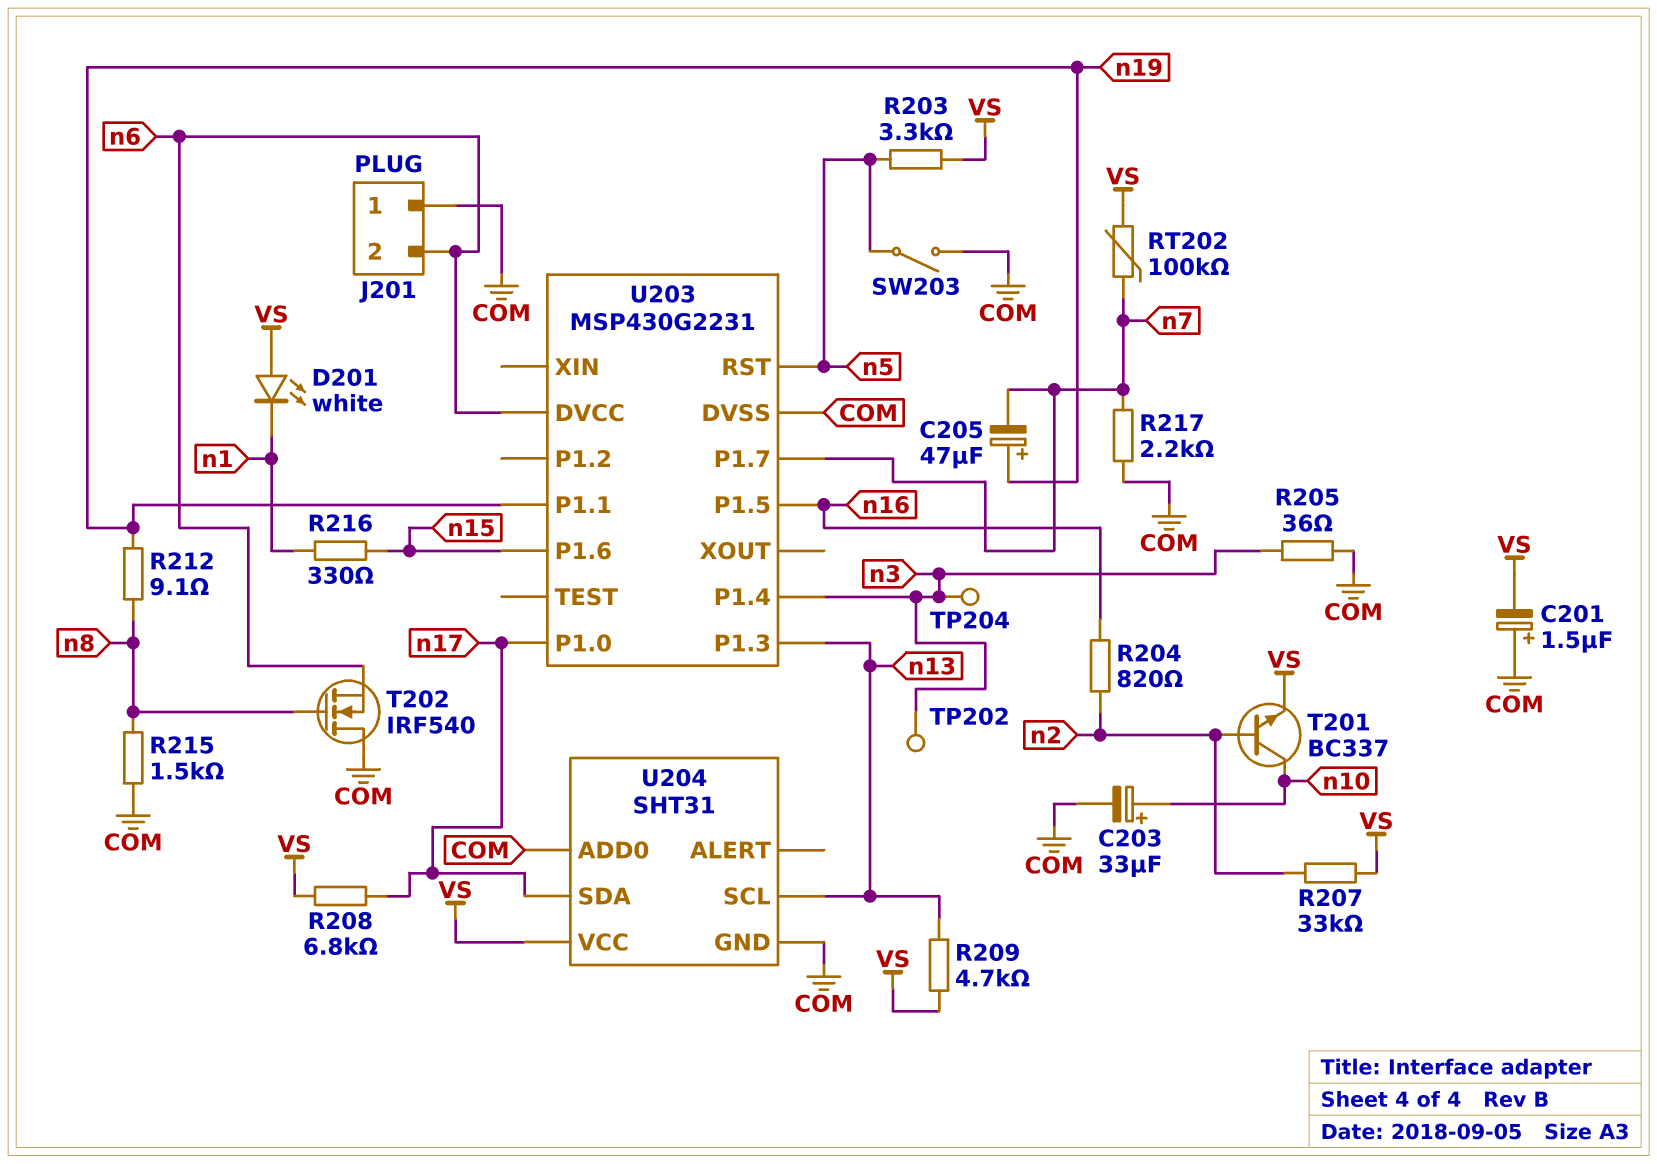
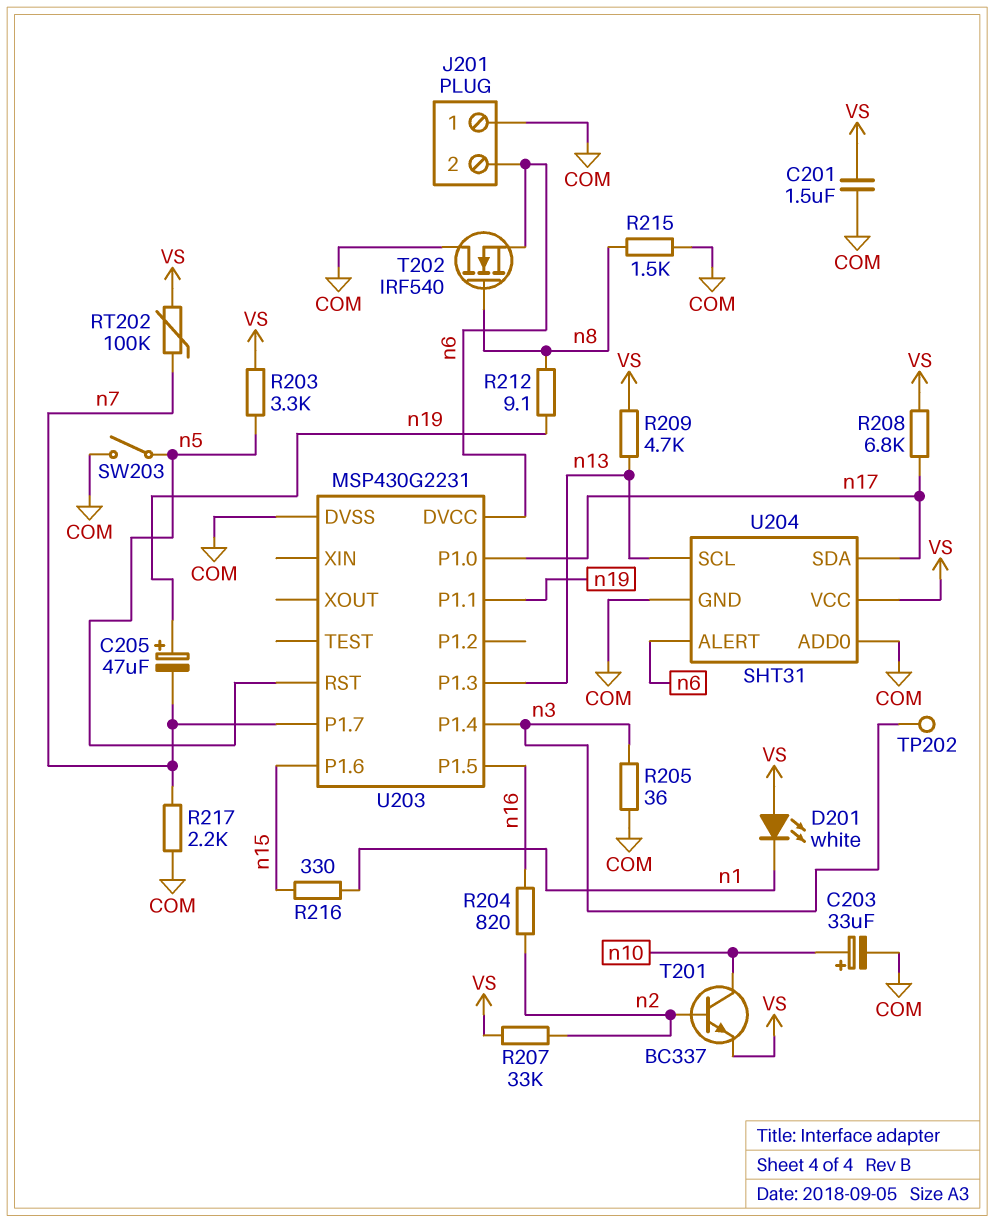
C201: 1.5uF (plus COM, minus VS) -> 1.5uF (COM, VS)
TP204: test point (n3) -> none
U204 pin ALERT: none -> n6

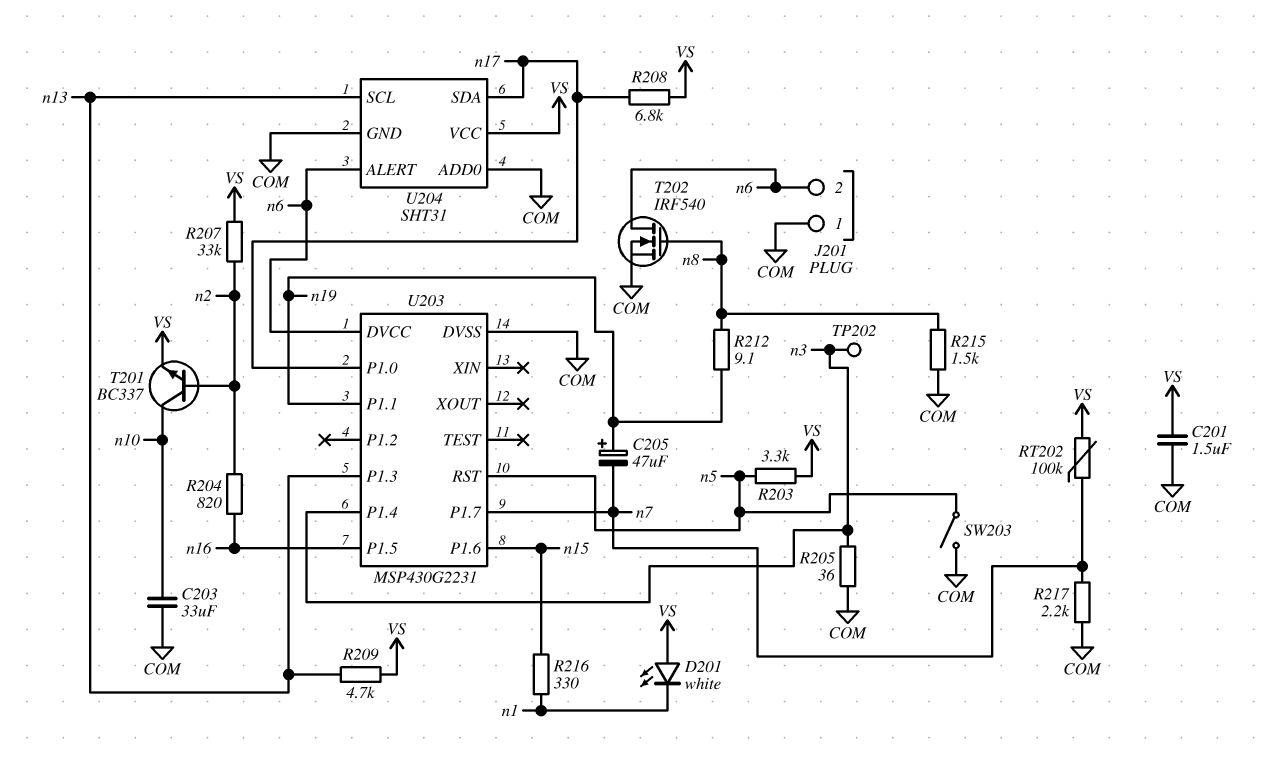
C203: 33uF (plus n10, minus COM) -> 33uF (COM, n10)
T202: NMOS IRF540 (G n8, D COM, S n6) -> NMOS IRF540 (G n8, D n6, S COM)

